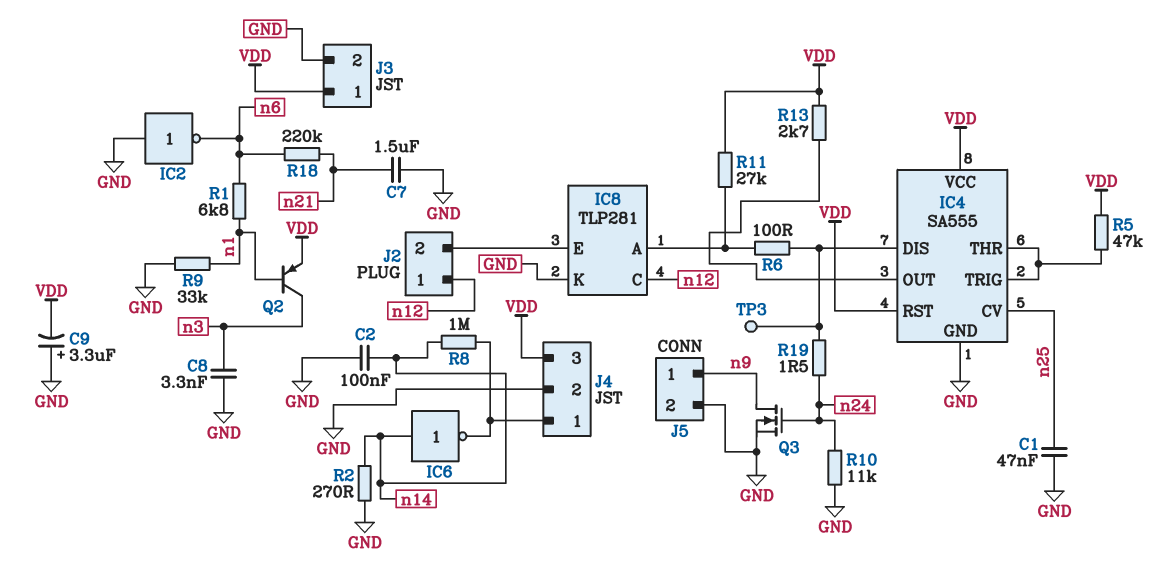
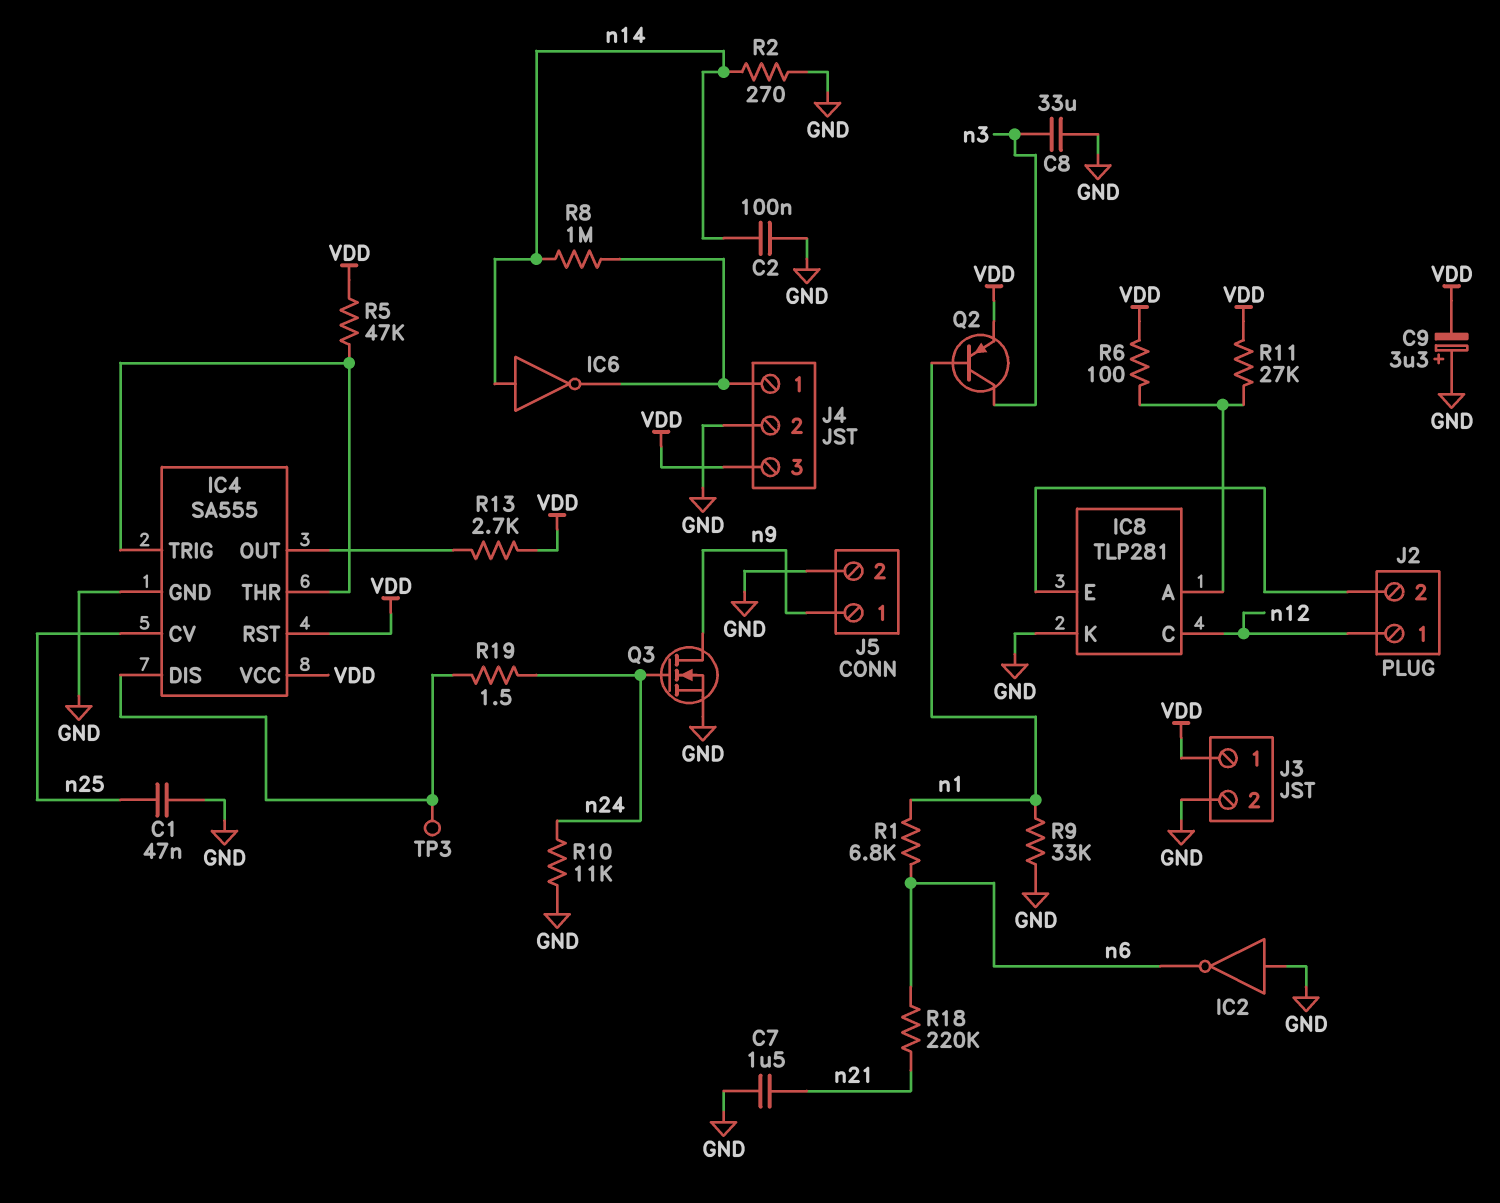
C8: 3.3nF (GND, n3) -> 33uF (GND, n3)
R6: 100 (IC4/DIS, IC8/A) -> 100 (IC8/A, VDD)

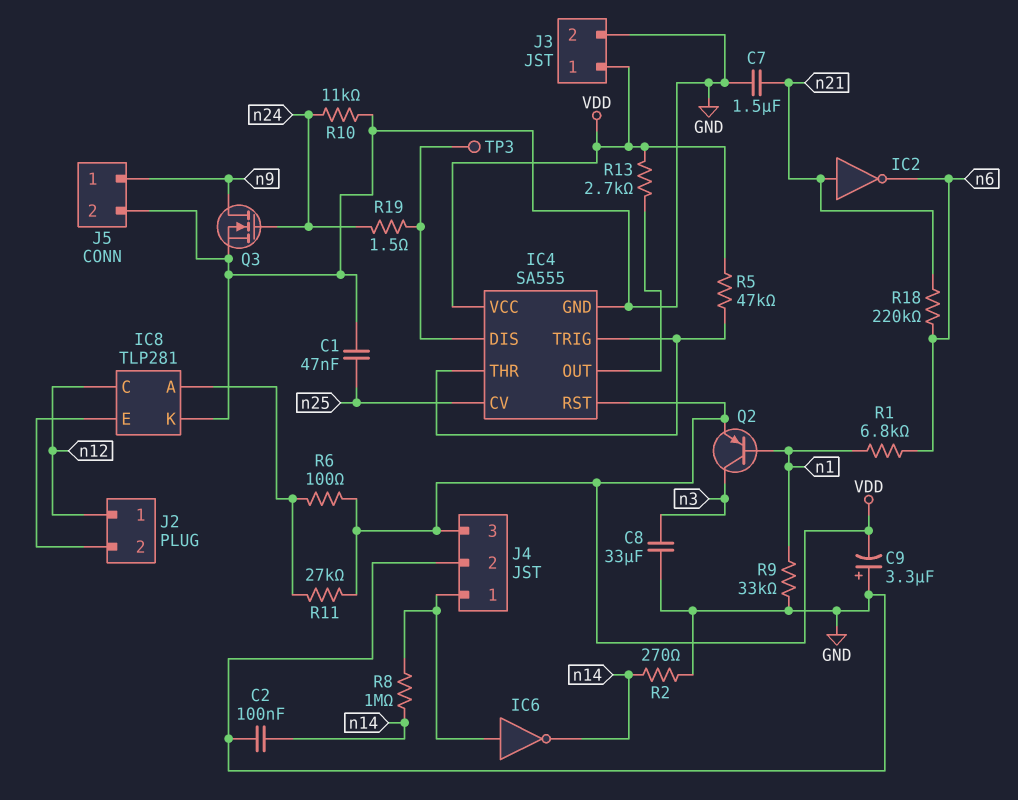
IC2: NOT (in GND, out n6) -> NOT (in n21, out n6)
IC6: NOT (in n14, out J4/1) -> NOT (in J4/1, out n14)

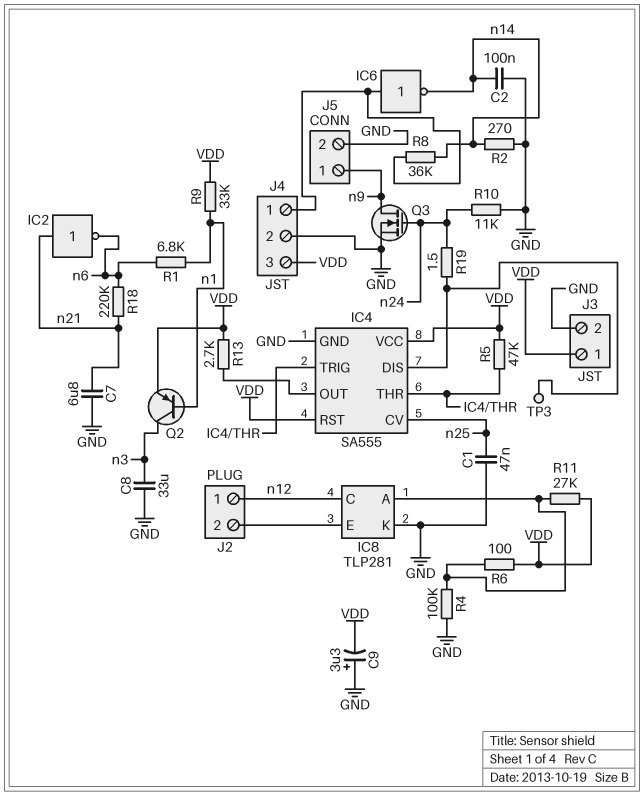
C7: 1.5uF (GND, n21) -> 6.8uF (GND, n21)
R4: none -> 100k (GND, IC8/A)
R8: 1M (J4/1, n14) -> 36k (J4/1, n14)
R9: 33k (GND, n1) -> 33k (VDD, n1)

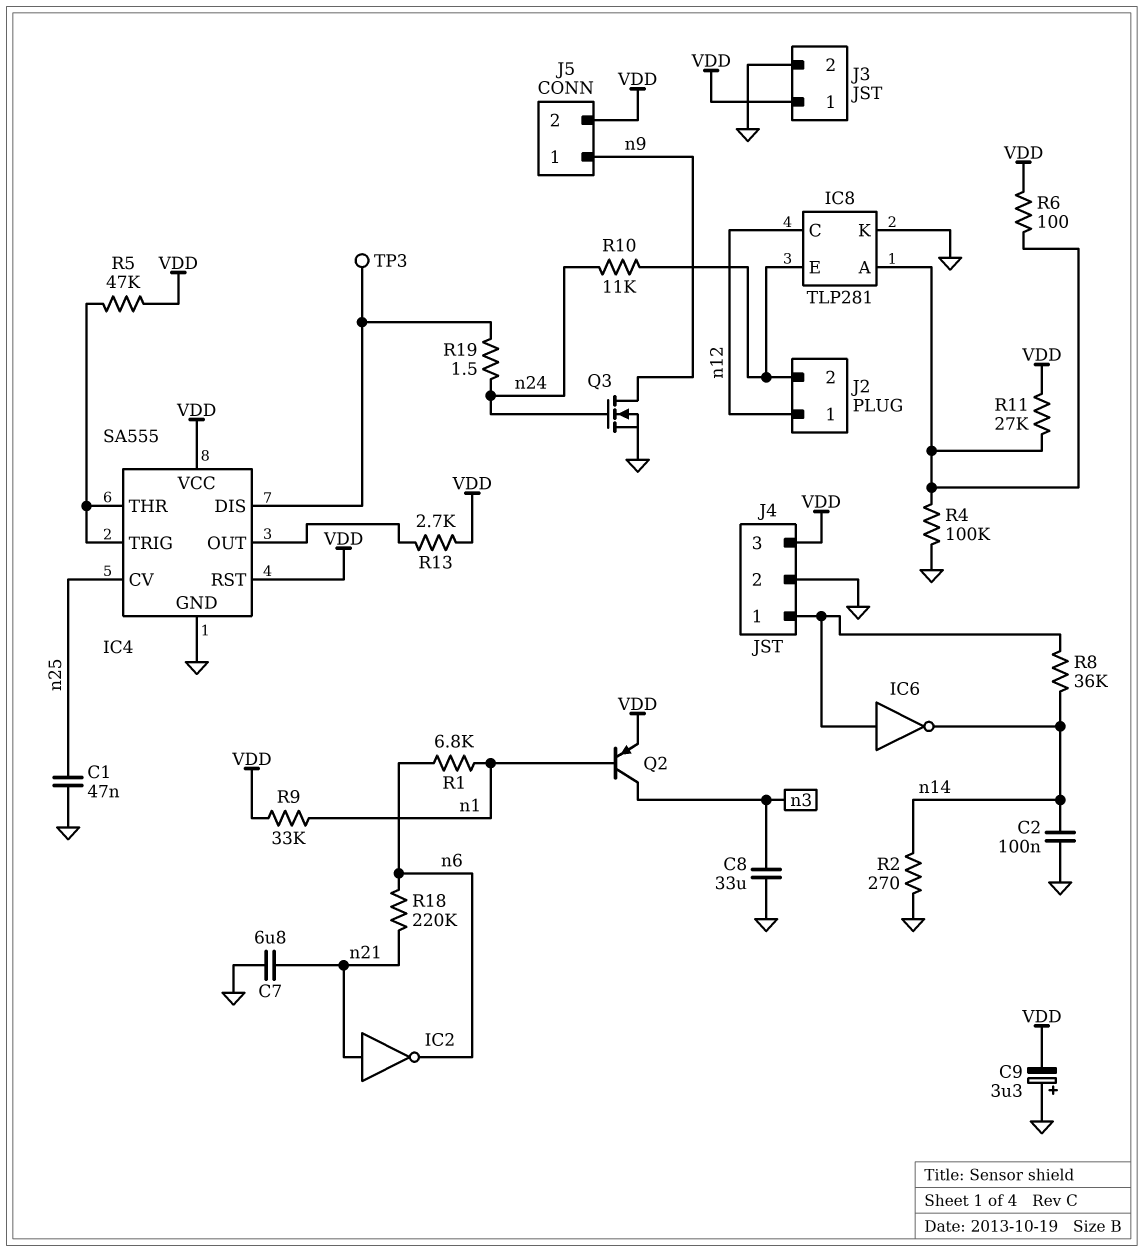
J5 pin 2: GND -> VDD
R10: 11k (GND, n24) -> 11k (IC8/E, n24)

